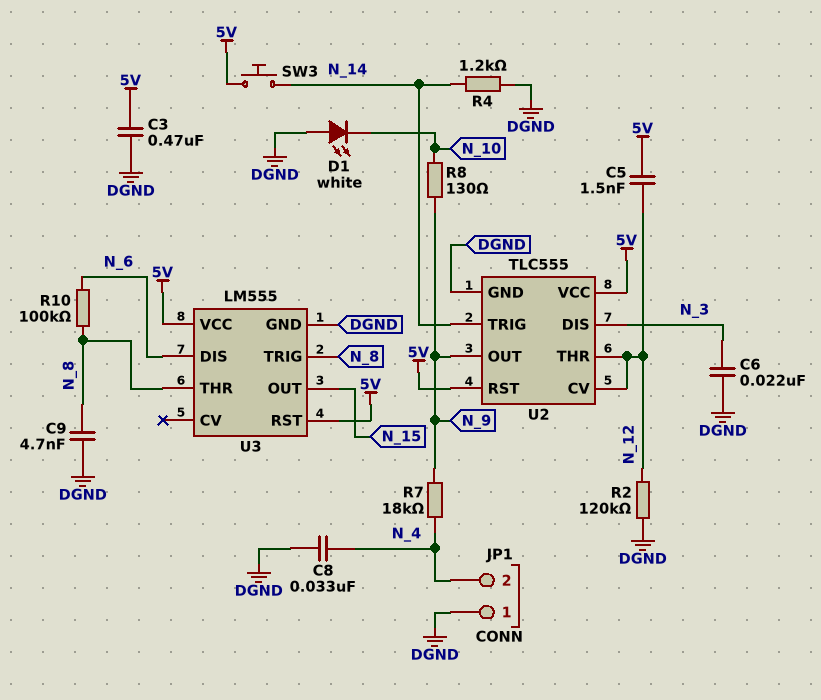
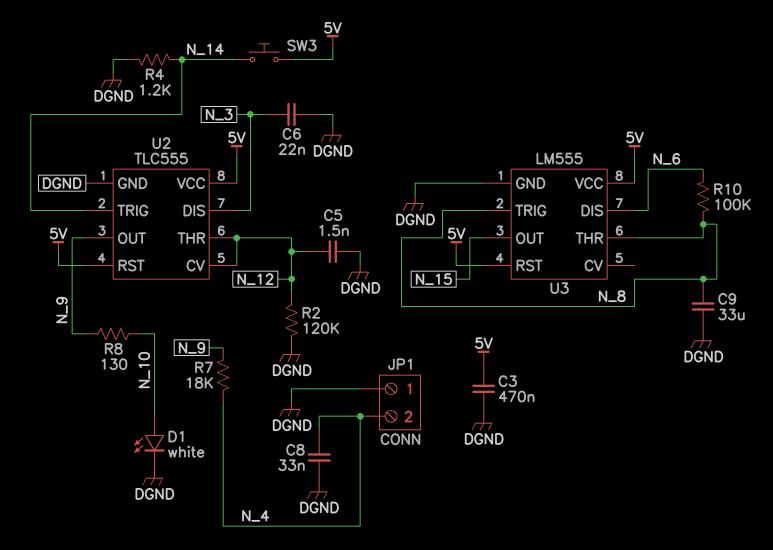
C5: 1.5nF (5V, N_12) -> 1.5nF (DGND, N_12)
C9: 4.7nF (DGND, N_8) -> 33uF (DGND, N_8)
D1: LED white (A DGND, K N_10) -> LED white (A N_10, K DGND)

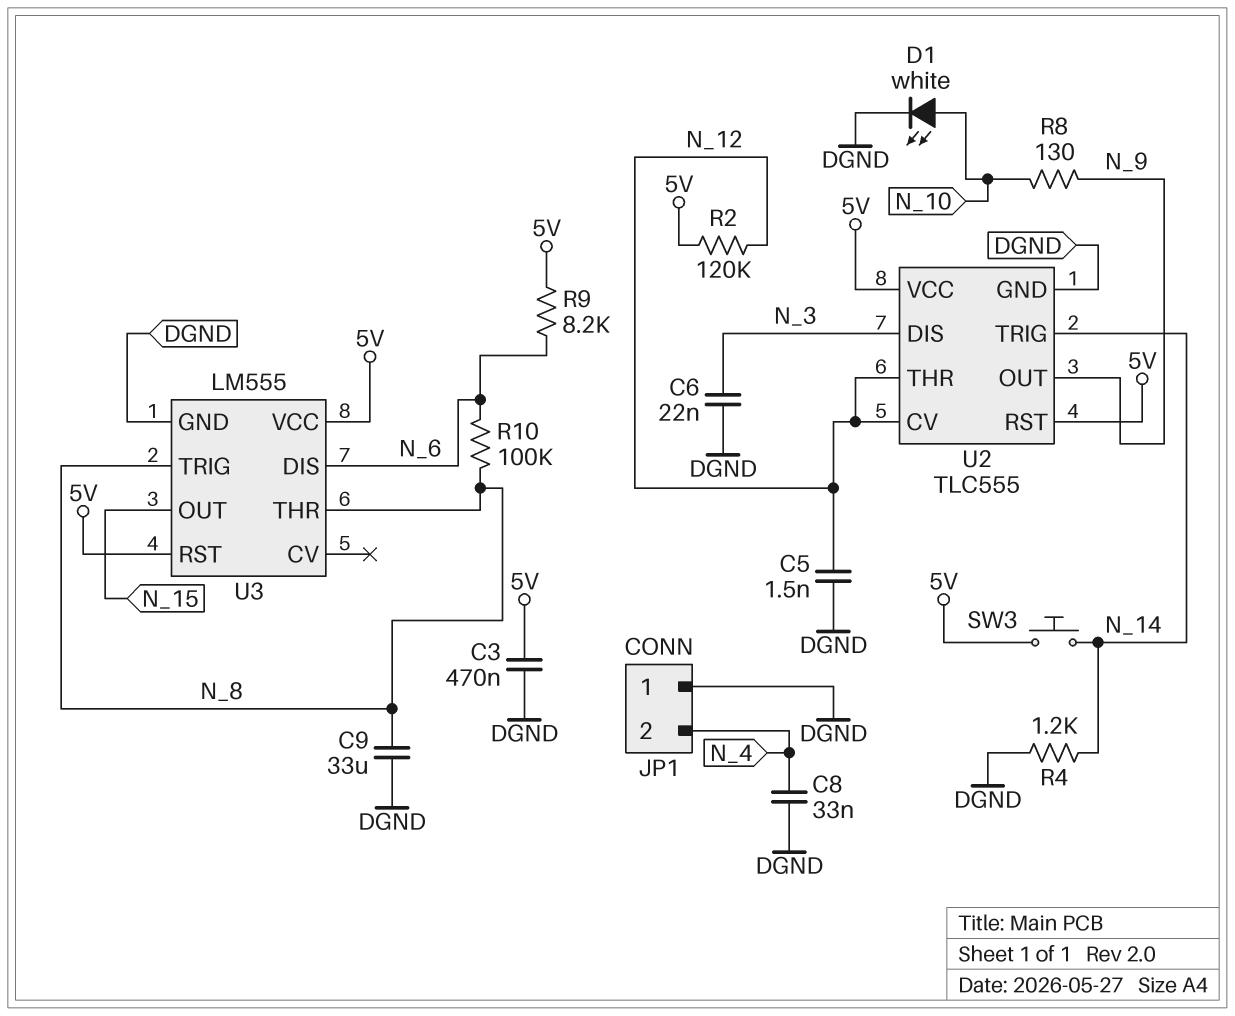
R2: 120k (DGND, N_12) -> 120k (5V, N_12)
R7: 18k (N_4, N_9) -> none
R9: none -> 8.2k (5V, N_6)

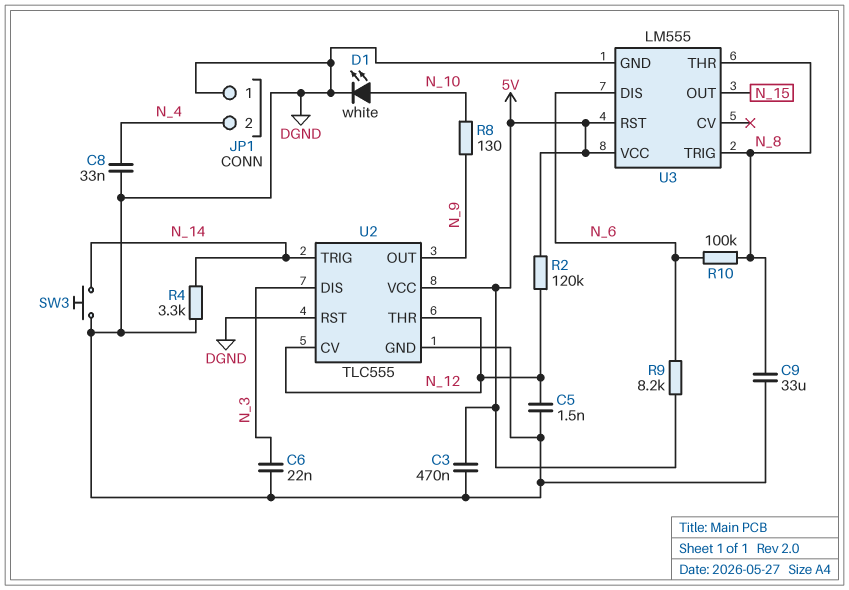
R4: 1.2k (DGND, N_14) -> 3.3k (DGND, N_14)
SW3: button (5V, N_14) -> button (DGND, N_14)
U2 pin RST: 5V -> DGND

